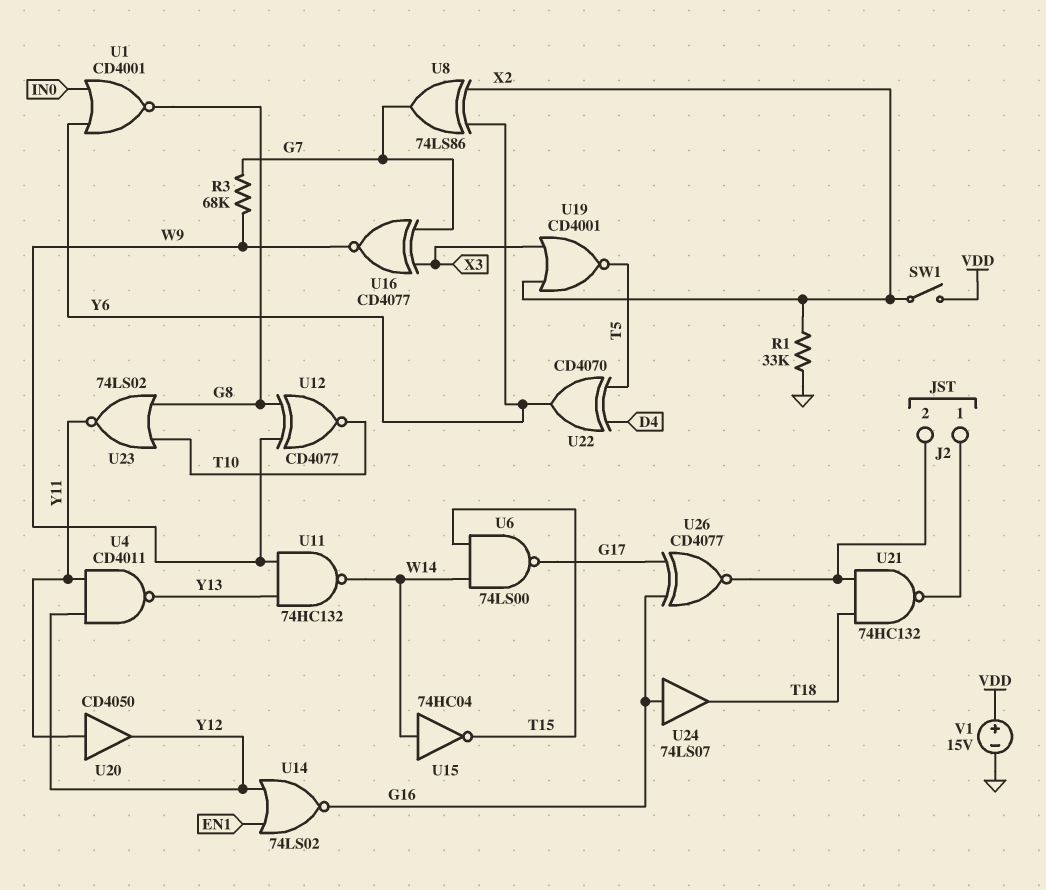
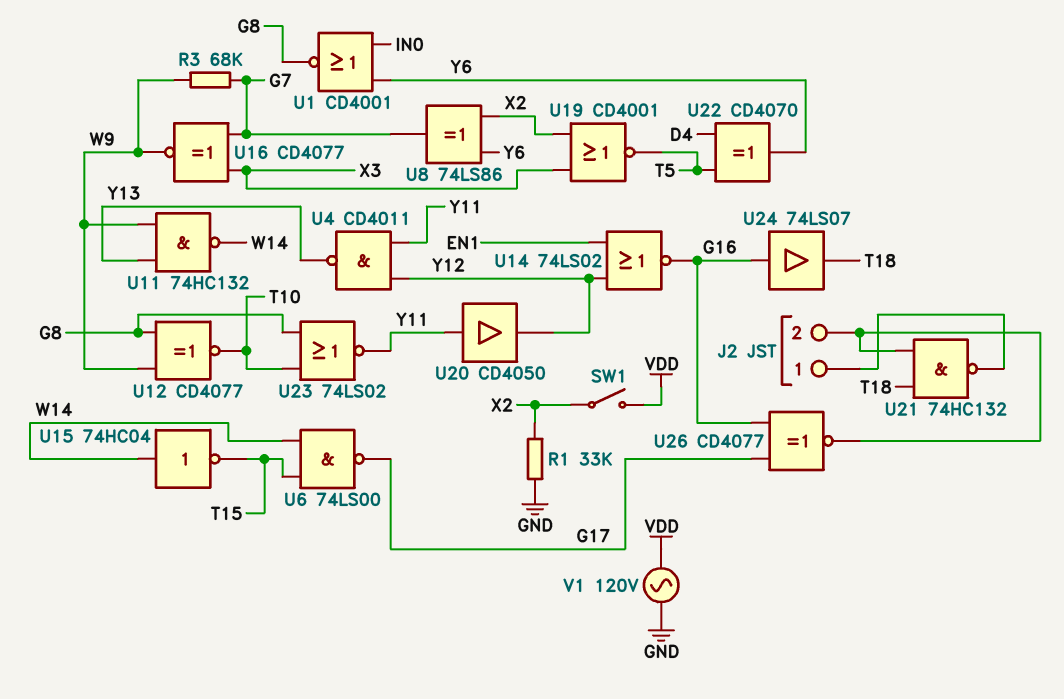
V1: 15V (plus VDD, minus GND) -> AC 120V (GND, VDD)

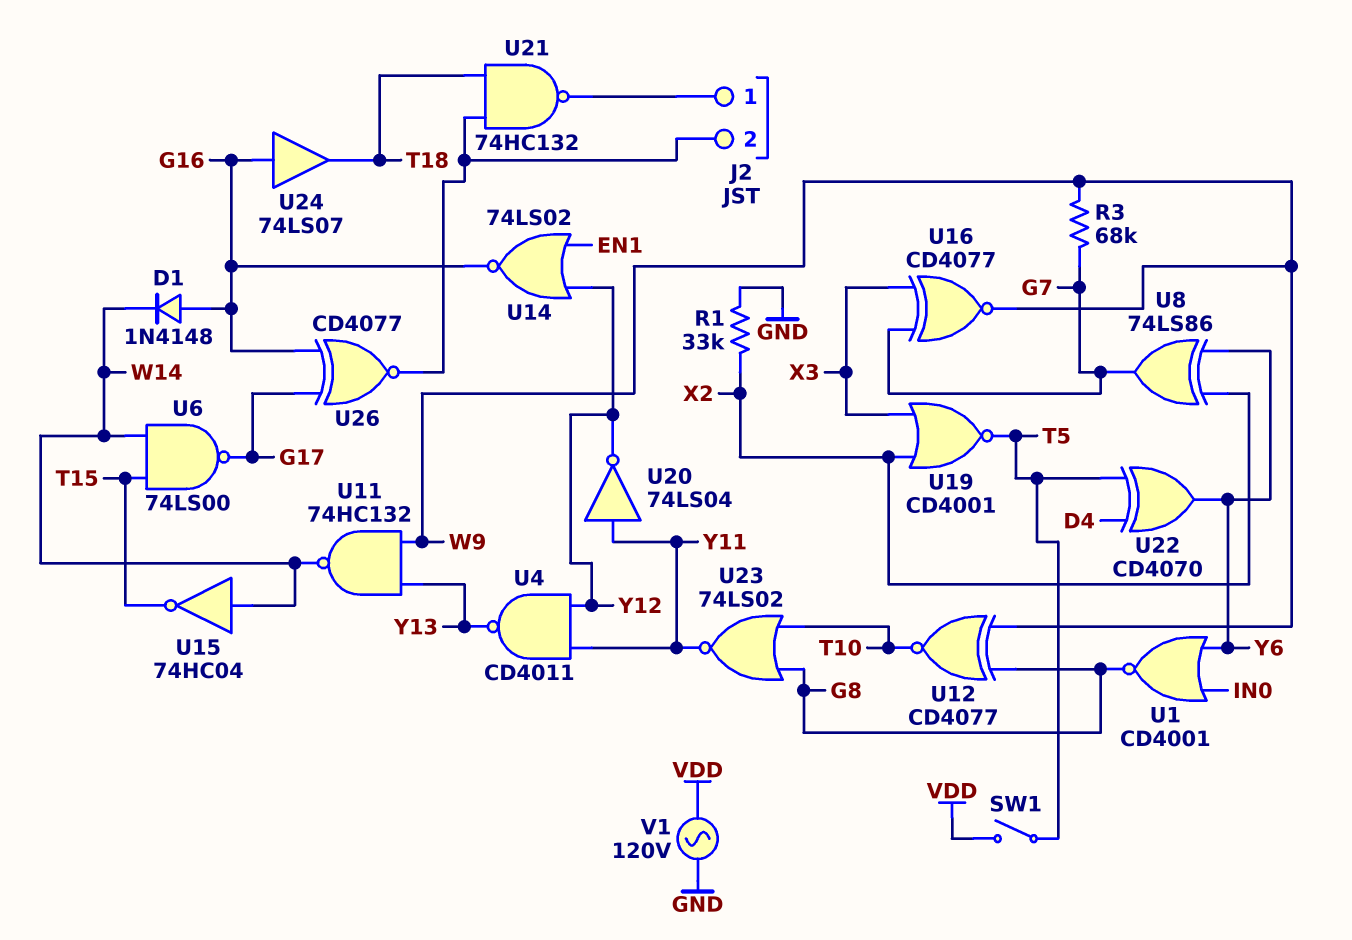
D1: none -> diode 1N4148 (A G16, K W14)
SW1: switch (VDD, X2) -> switch (T5, VDD)
U20: buffer CD4050 (in Y11, out Y12) -> NOT 74LS04 (in Y11, out Y12)

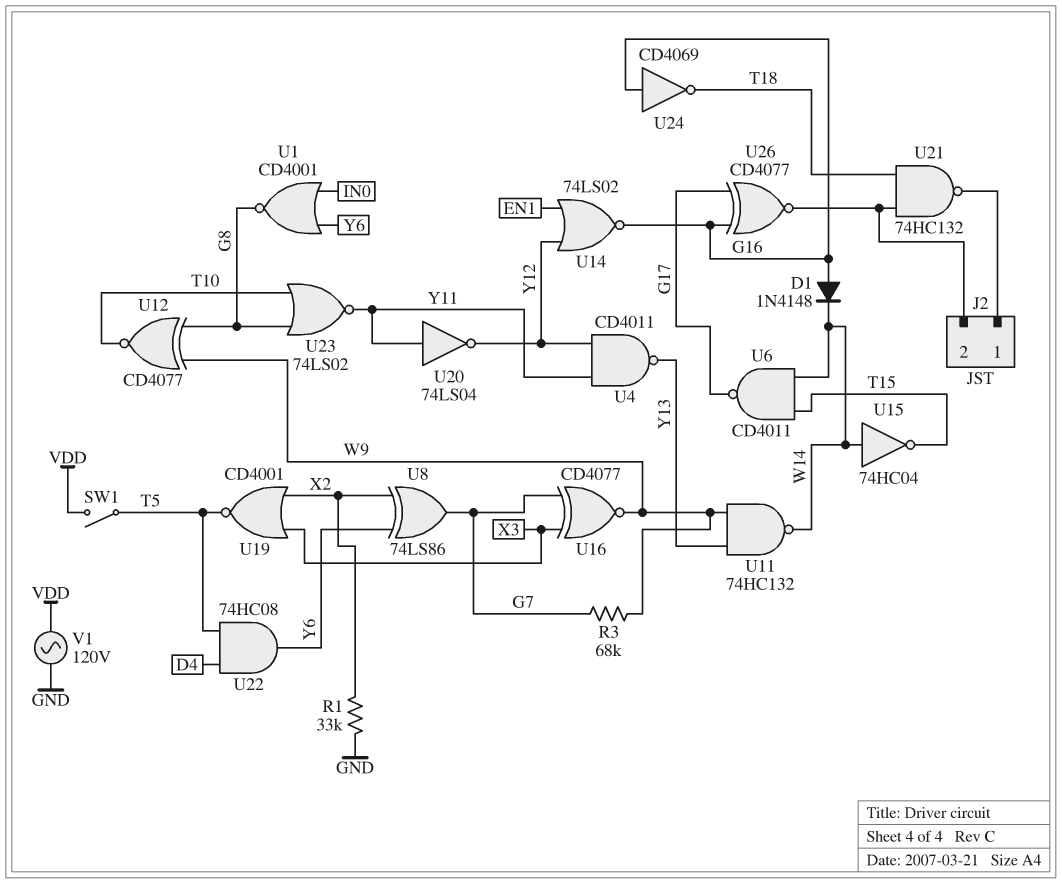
U6: NAND 74LS00 (in T15, in W14, out G17) -> NAND CD4011 (in T15, in W14, out G17)
U22: XOR CD4070 (in D4, in T5, out Y6) -> AND 74HC08 (in D4, in T5, out Y6)
U24: buffer 74LS07 (in G16, out T18) -> NOT CD4069 (in G16, out T18)

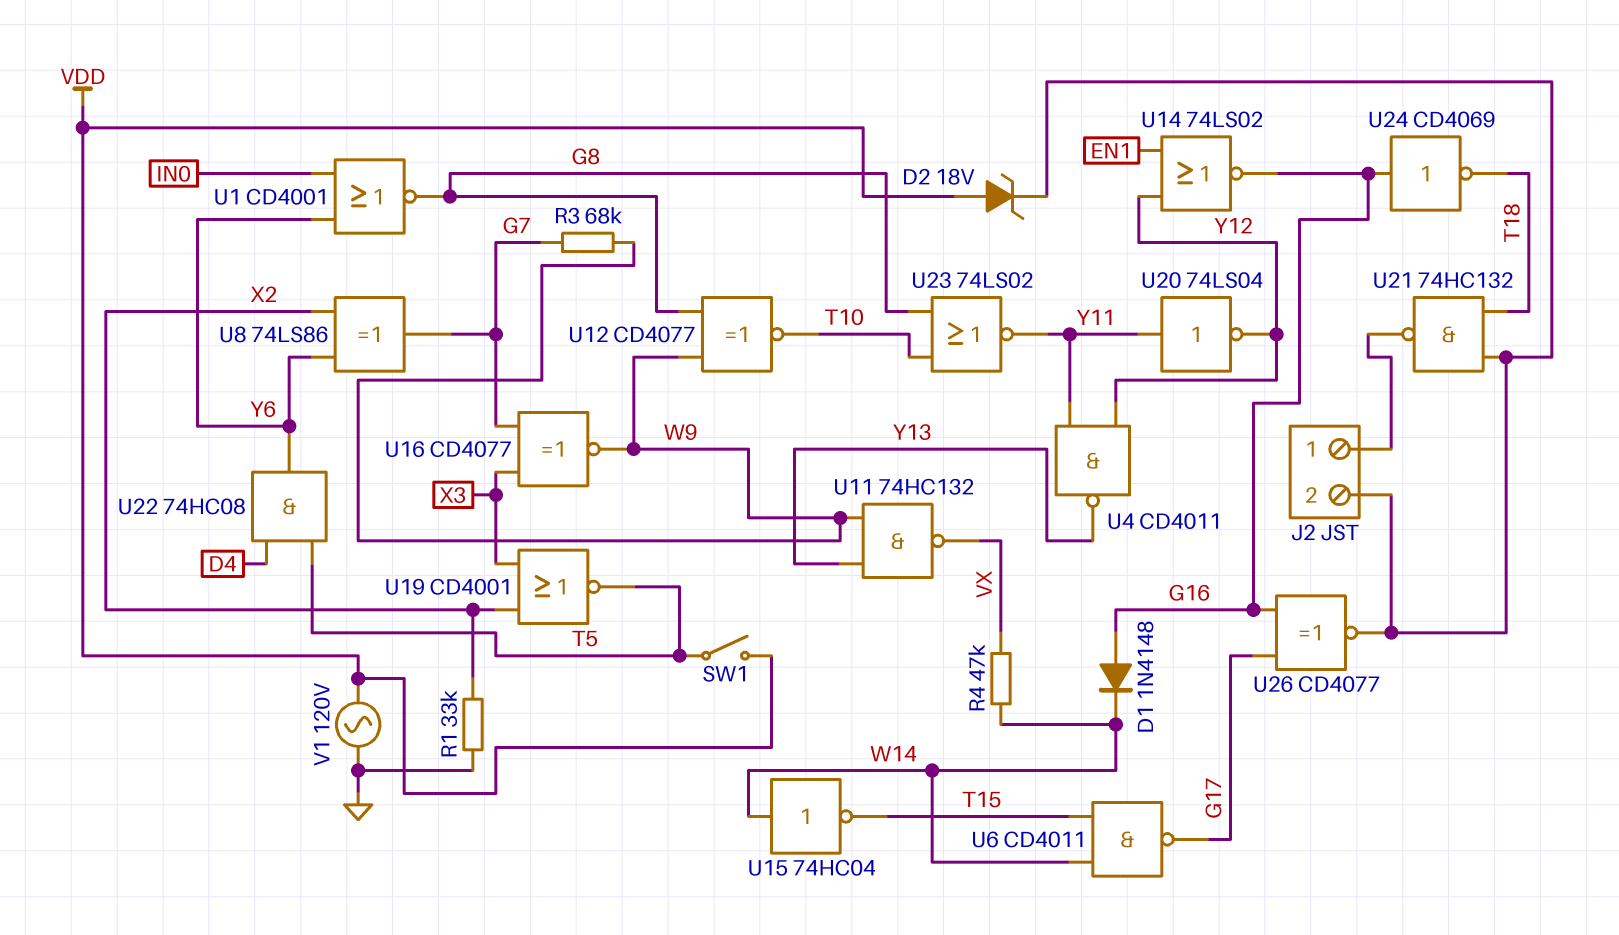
D2: none -> zener 18V (A VDD, K J2/2)
R4: none -> 47k (VX, W14)
U11: NAND 74HC132 (in W9, in Y13, out W14) -> NAND 74HC132 (in W9, in Y13, out VX)

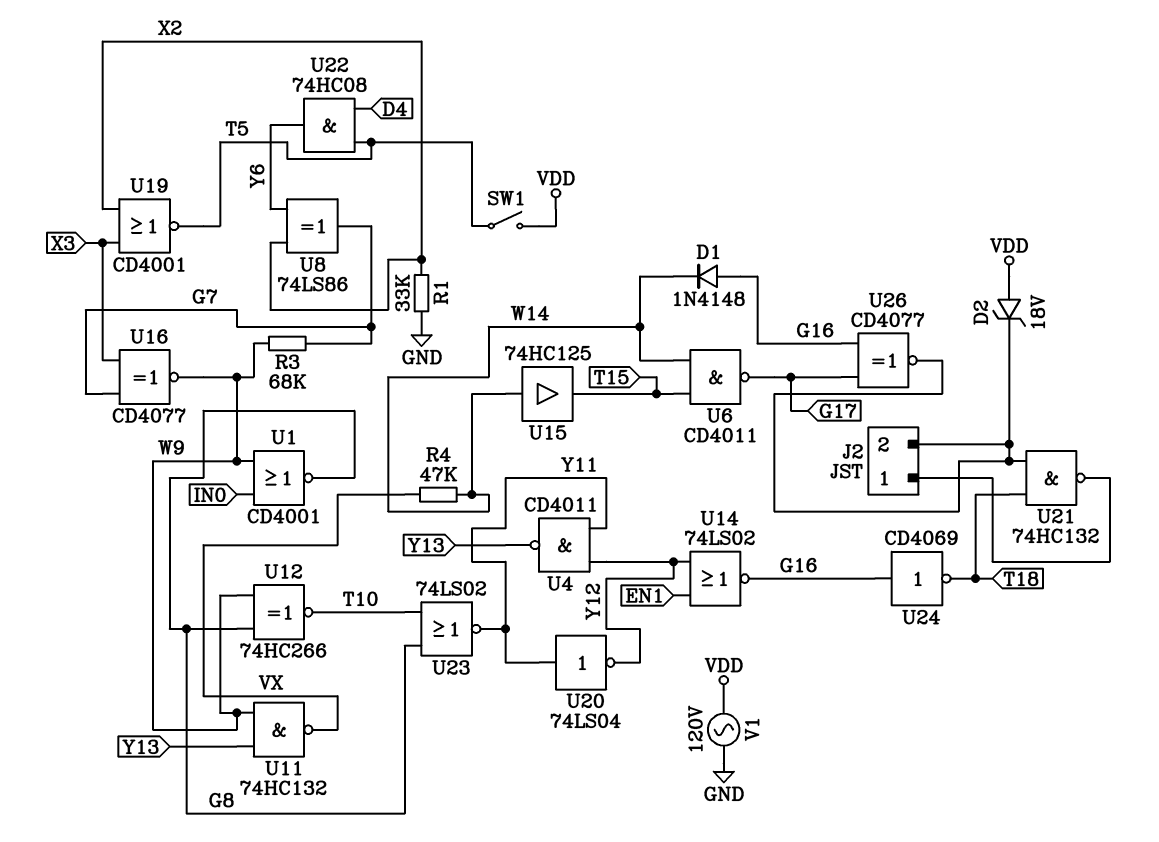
U1: NOR CD4001 (in IN0, in Y6, out G8) -> NOR CD4001 (in IN0, in W9, out G8)
U12: XNOR CD4077 (in G8, in W9, out T10) -> XNOR 74HC266 (in G8, in W9, out T10)
U15: NOT 74HC04 (in W14, out T15) -> buffer 74HC125 (in W14, out T15)

